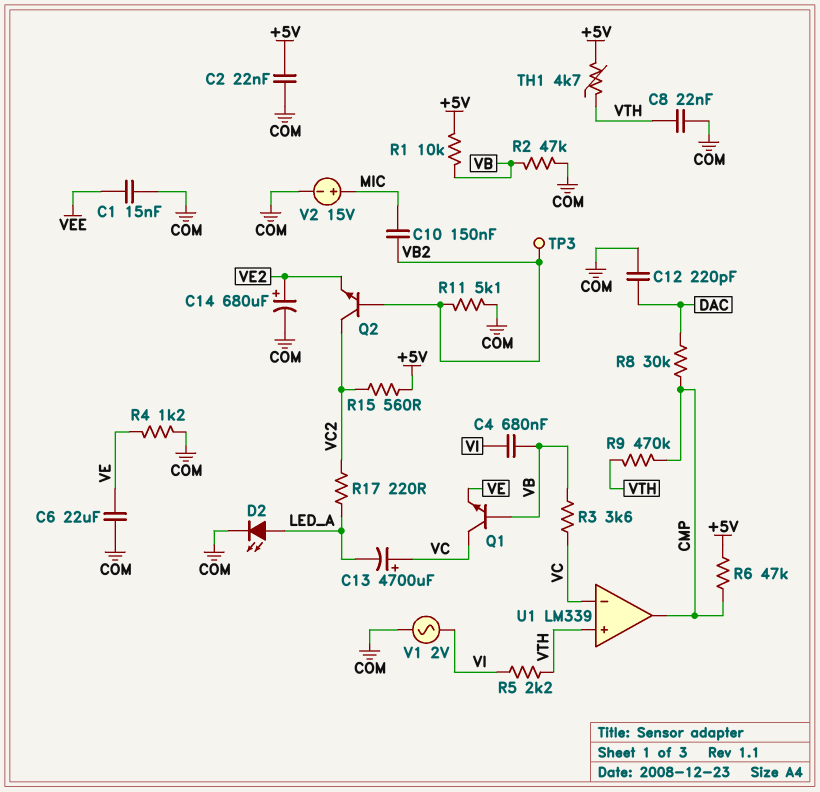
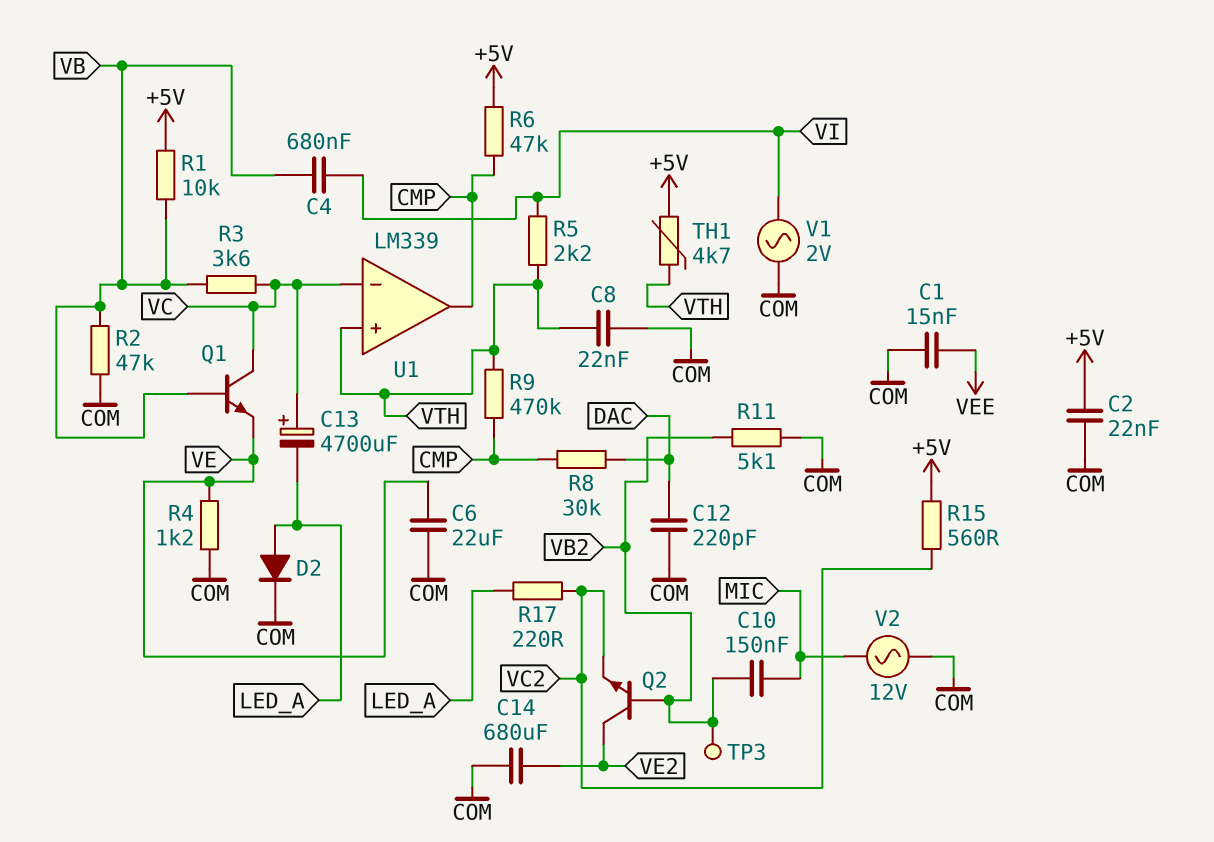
C14: 680uF (plus VE2, minus COM) -> 680uF (COM, VE2)
D2: LED (A LED_A, K COM) -> diode (A LED_A, K COM)
Q2: NPN (B VB2, C VC2, E VE2) -> NPN (B VB2, C VE2, E VC2)
V2: 15V (plus MIC, minus COM) -> AC 12V (COM, MIC)

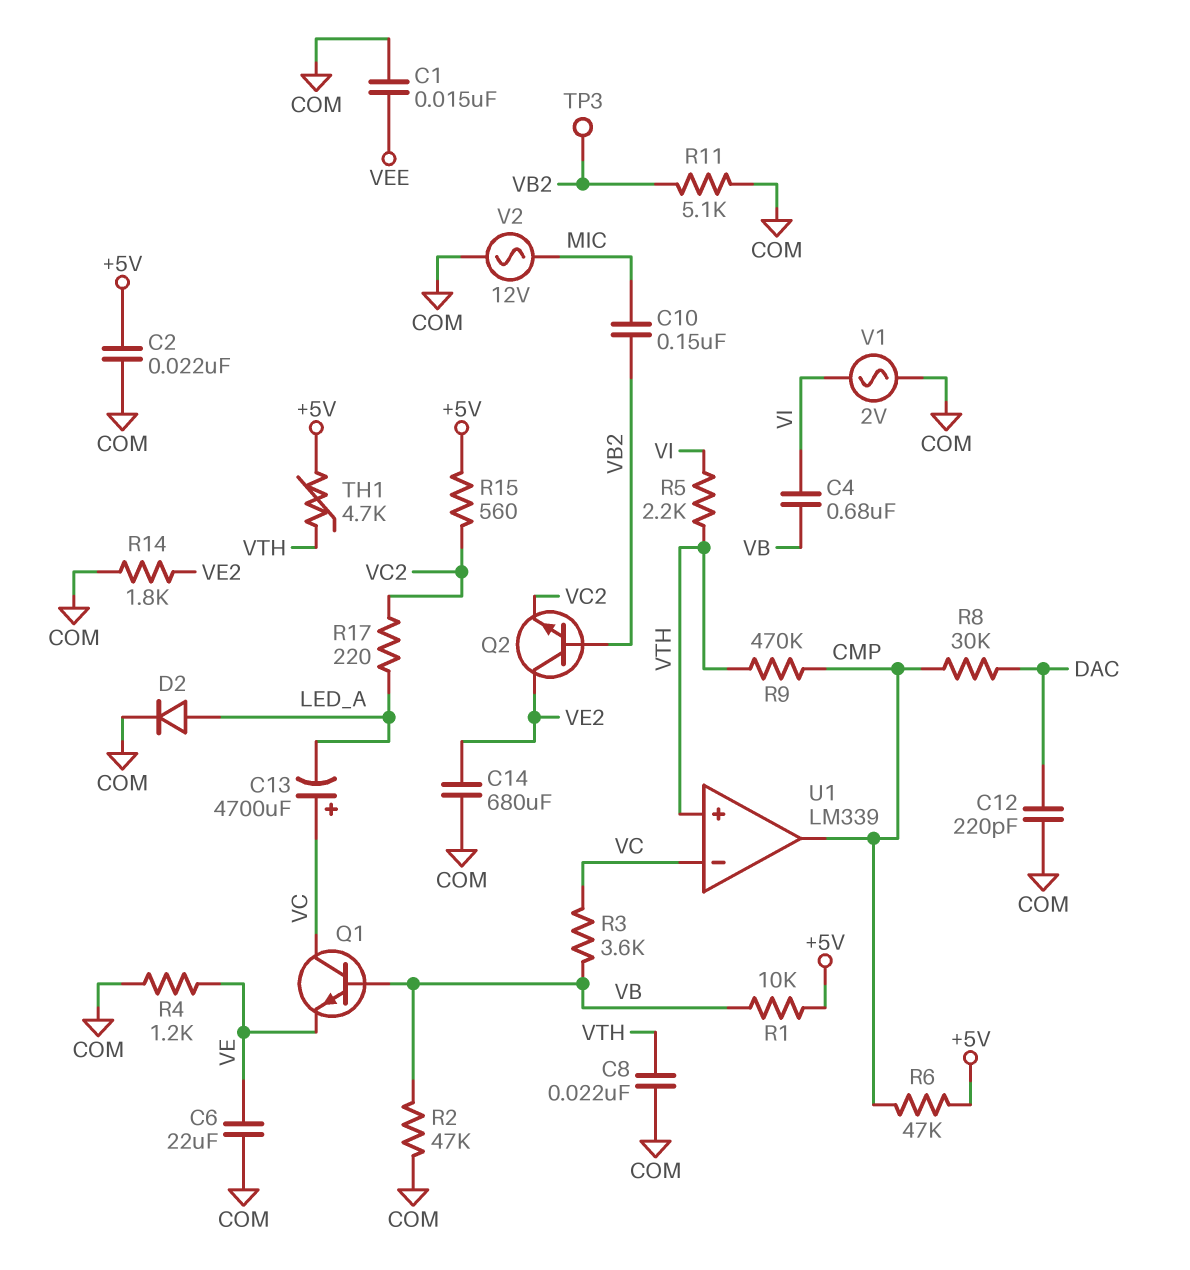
R14: none -> 1.8k (COM, VE2)

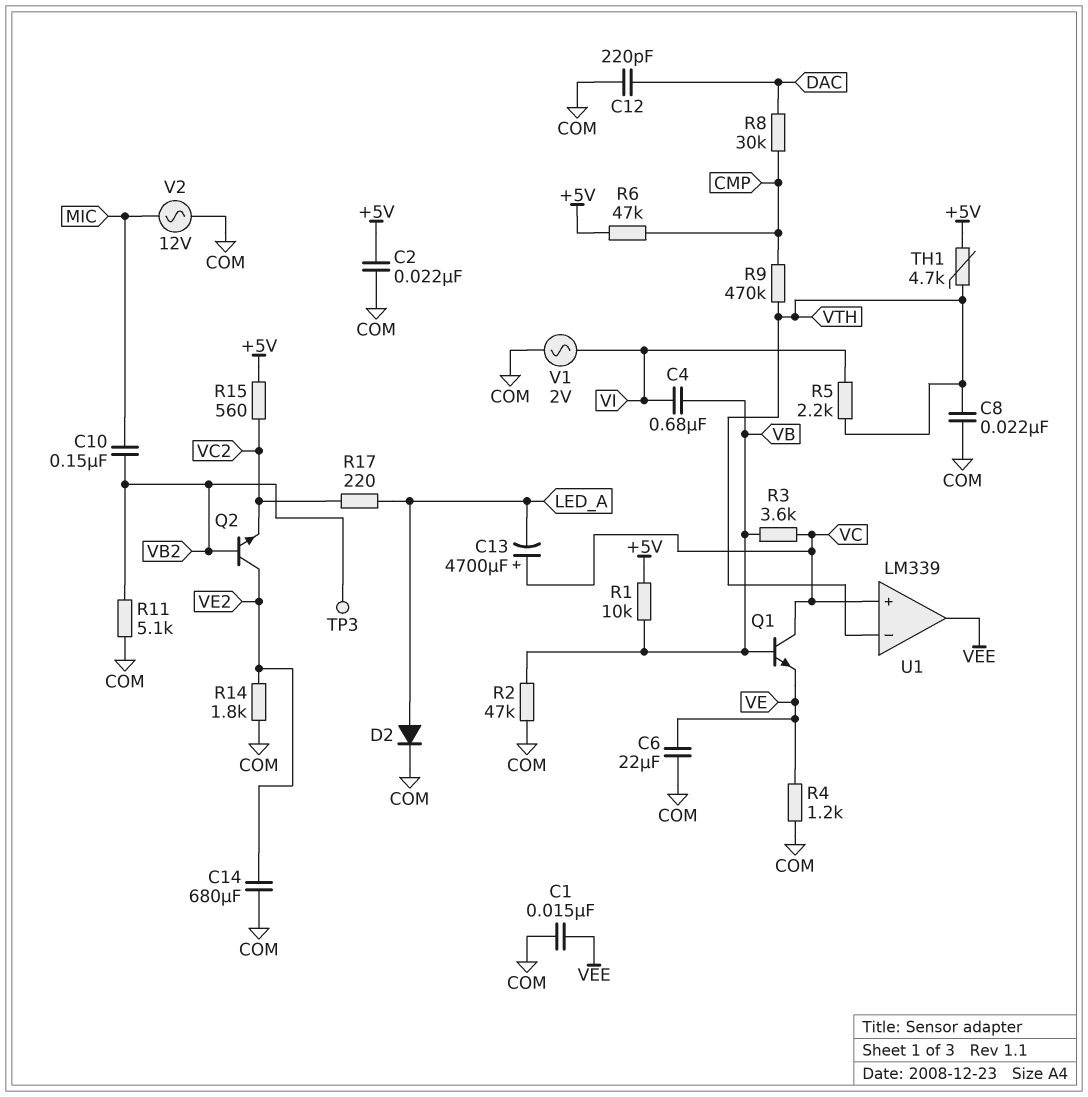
U1 pin in+: VTH -> VC
U1 pin in-: VC -> VTH
U1 pin out: CMP -> VEE

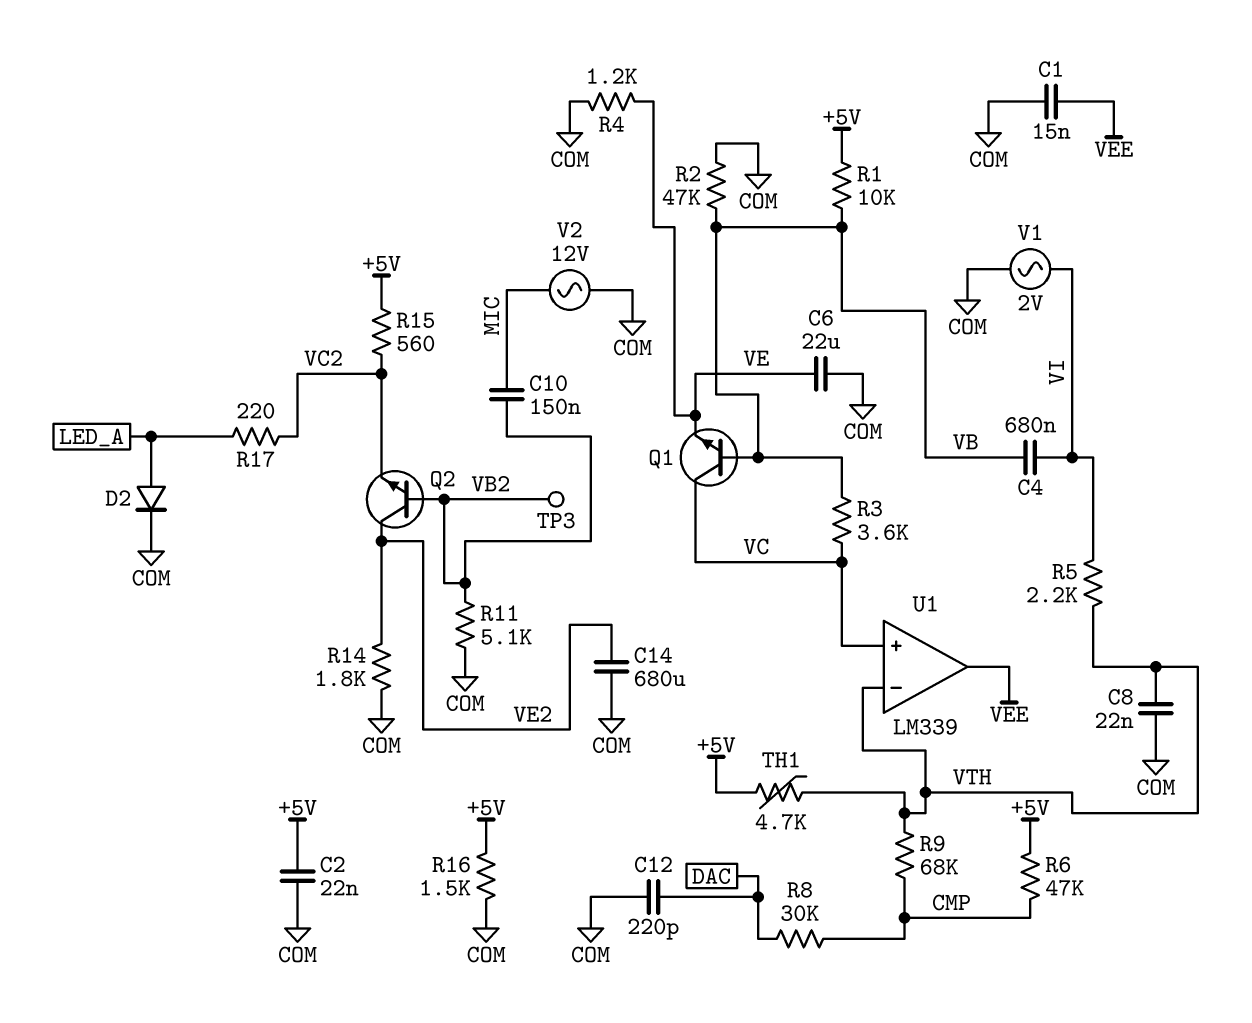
C13: 4700uF (plus VC, minus LED_A) -> none
R9: 470k (CMP, VTH) -> 68k (CMP, VTH)
R16: none -> 1.5k (+5V, COM)

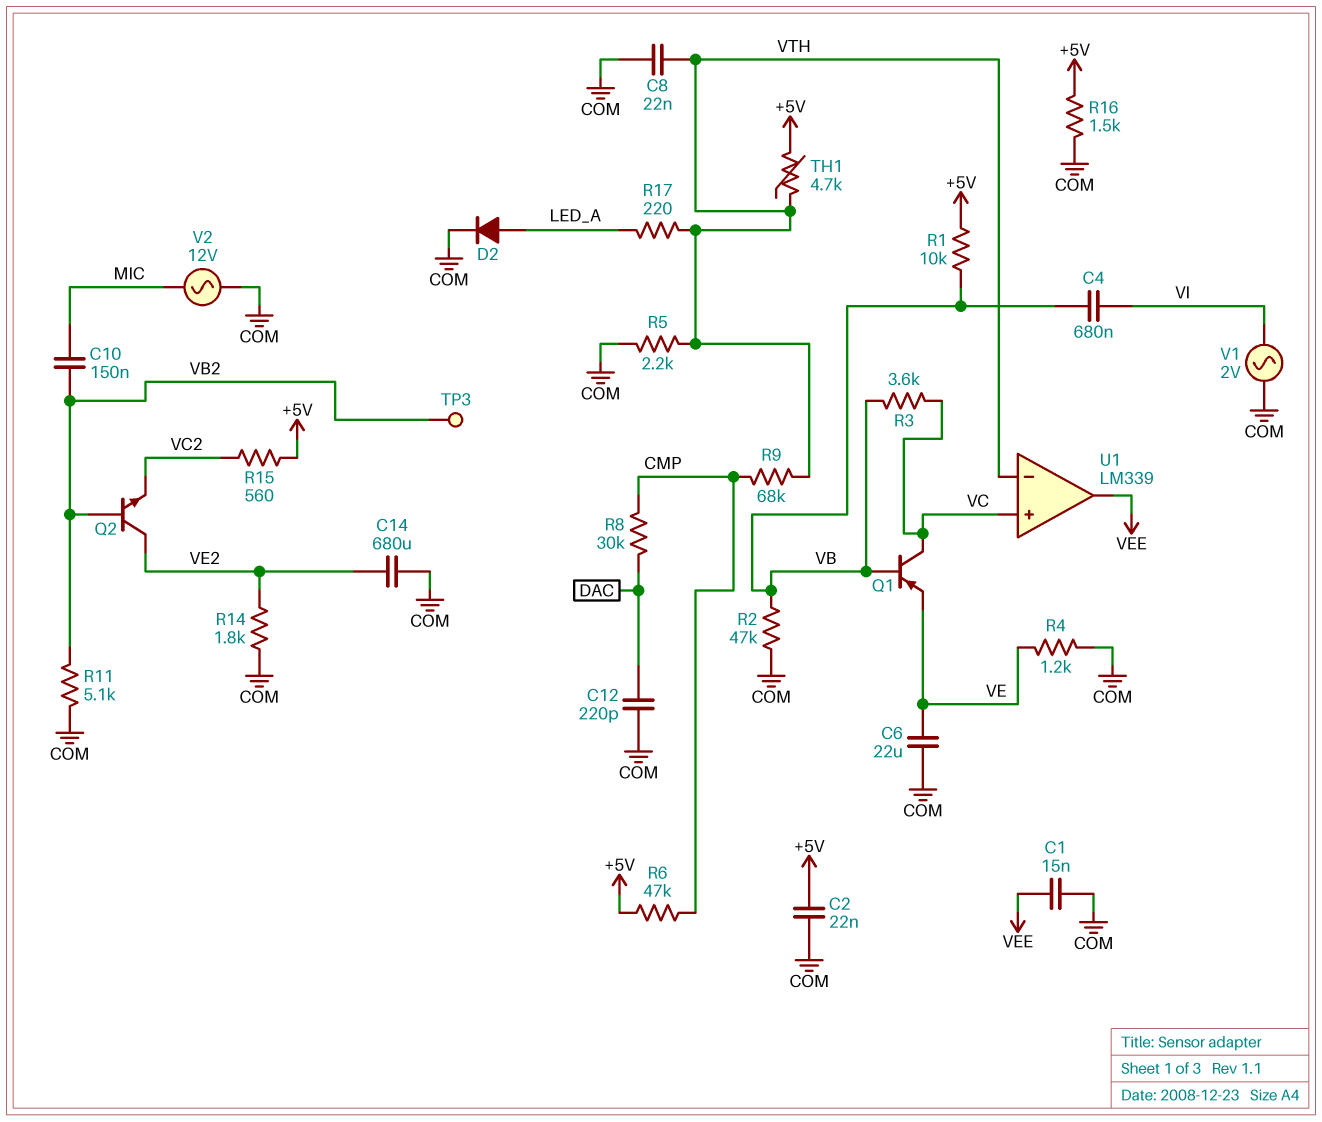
Q1: NPN (B VB, C VC, E VE) -> PNP (B VB, C VC, E VE)
R5: 2.2k (VI, VTH) -> 2.2k (COM, VTH)
R17: 220 (LED_A, VC2) -> 220 (LED_A, VTH)

